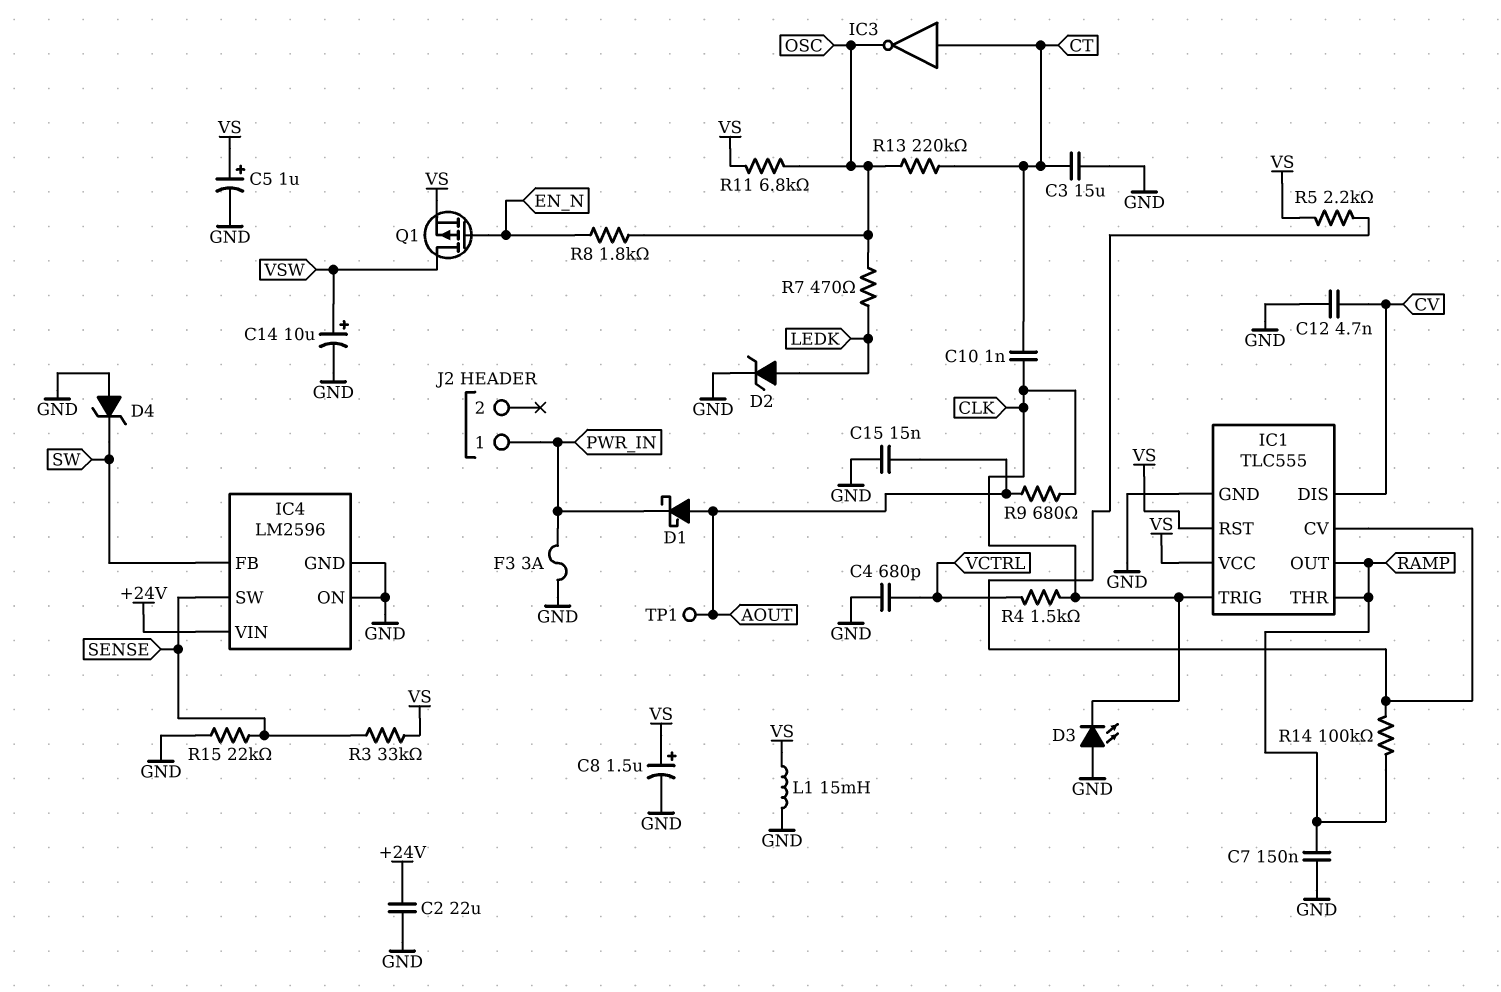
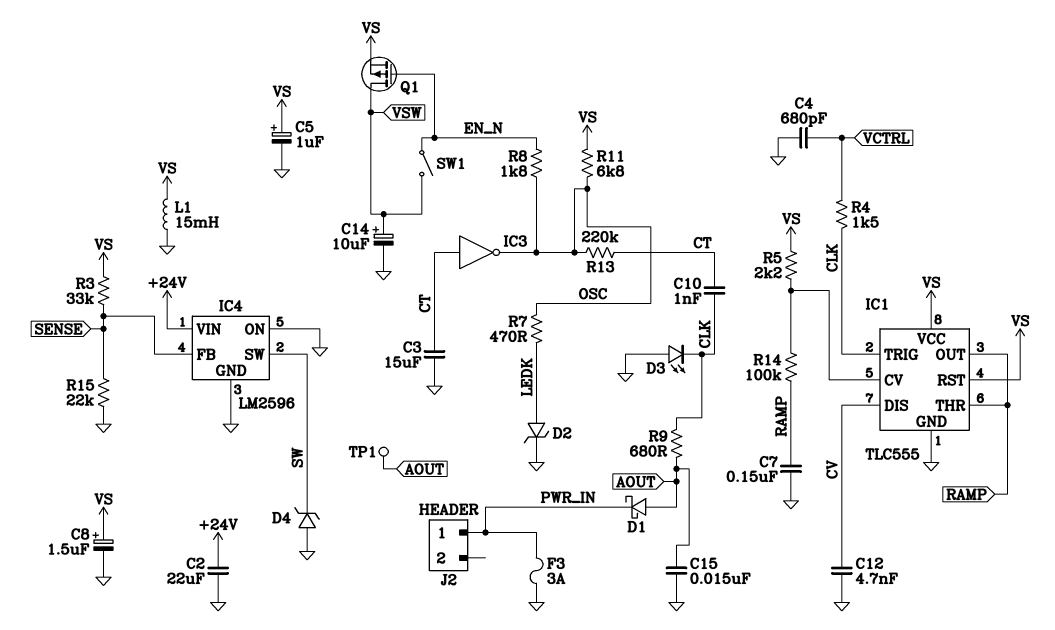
IC4 pin FB: SW -> SENSE
IC4 pin SW: SENSE -> SW
SW1: none -> switch (EN_N, VSW)

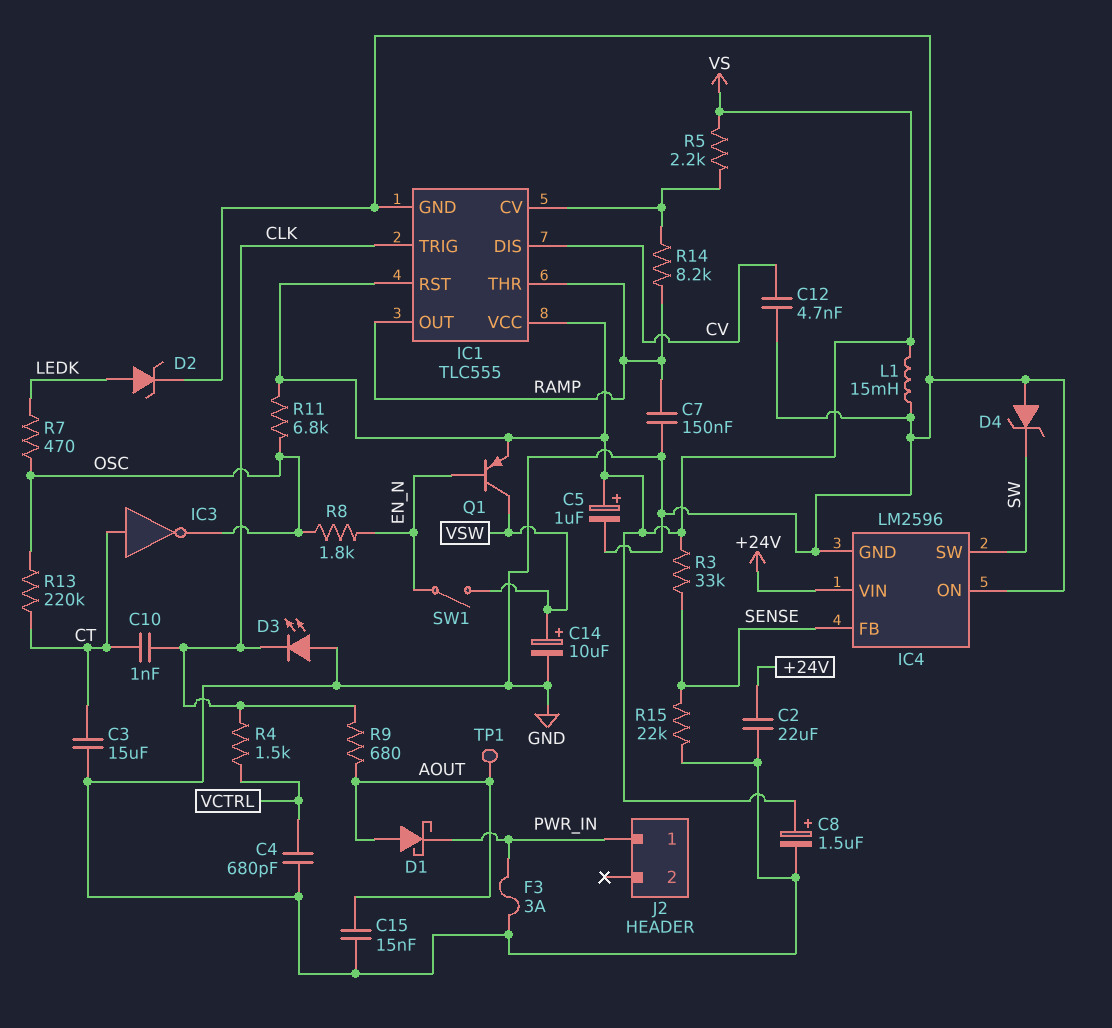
Q1: PMOS (G EN_N, D VSW, S VS) -> PNP (B EN_N, C VSW, E VS)
R14: 100k (IC1/CV, RAMP) -> 8.2k (IC1/CV, RAMP)

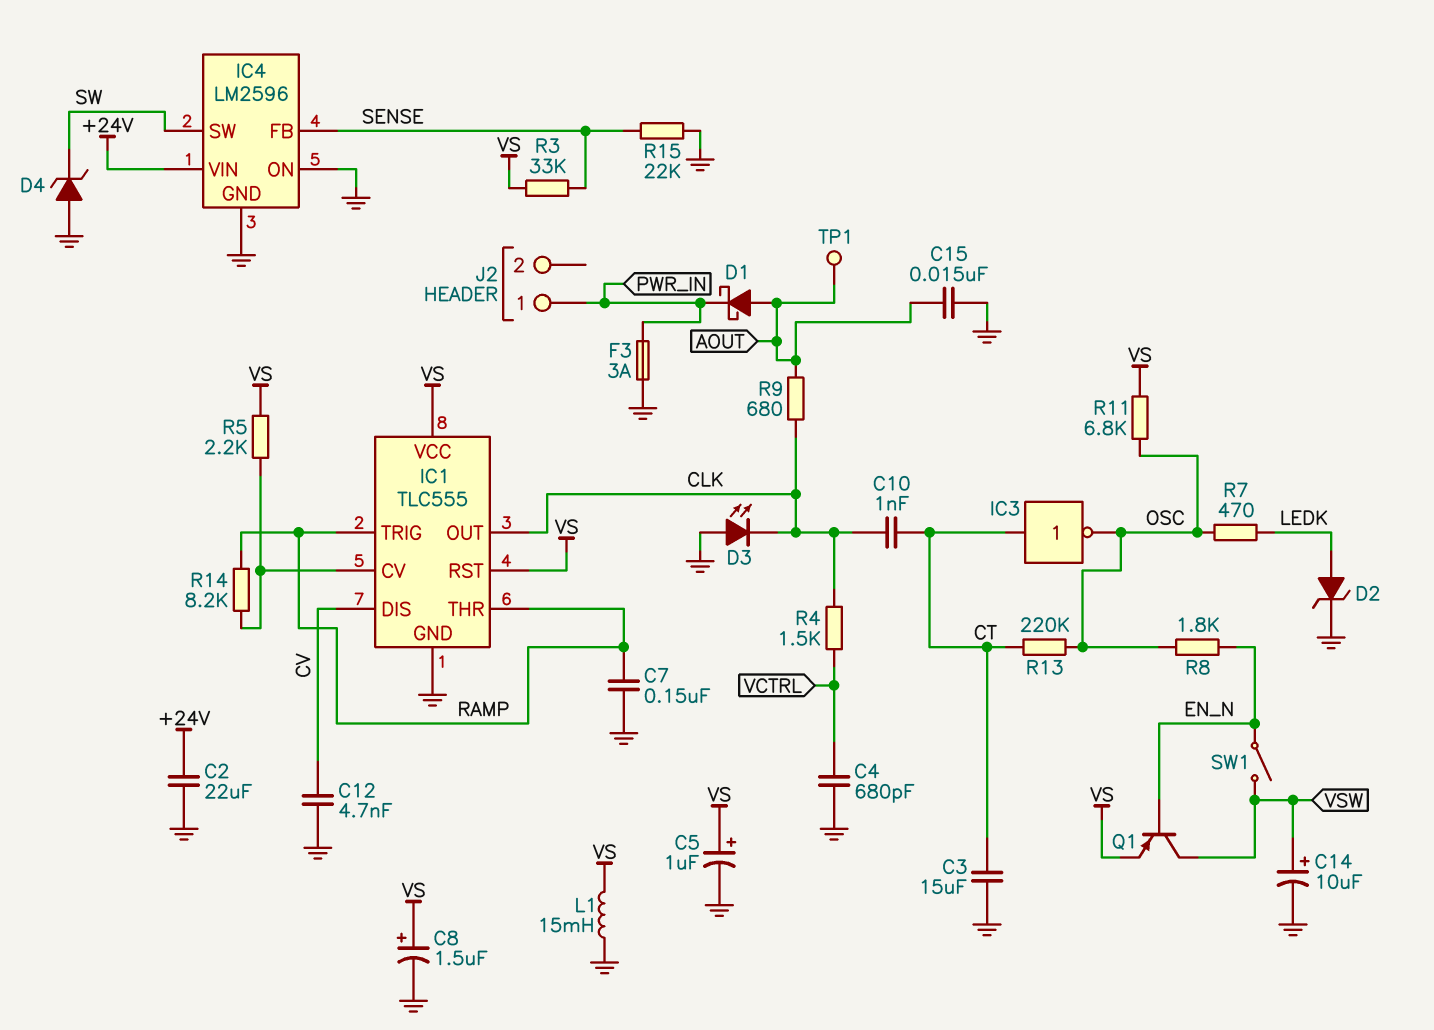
IC1 pin OUT: RAMP -> CLK
IC1 pin TRIG: CLK -> RAMP

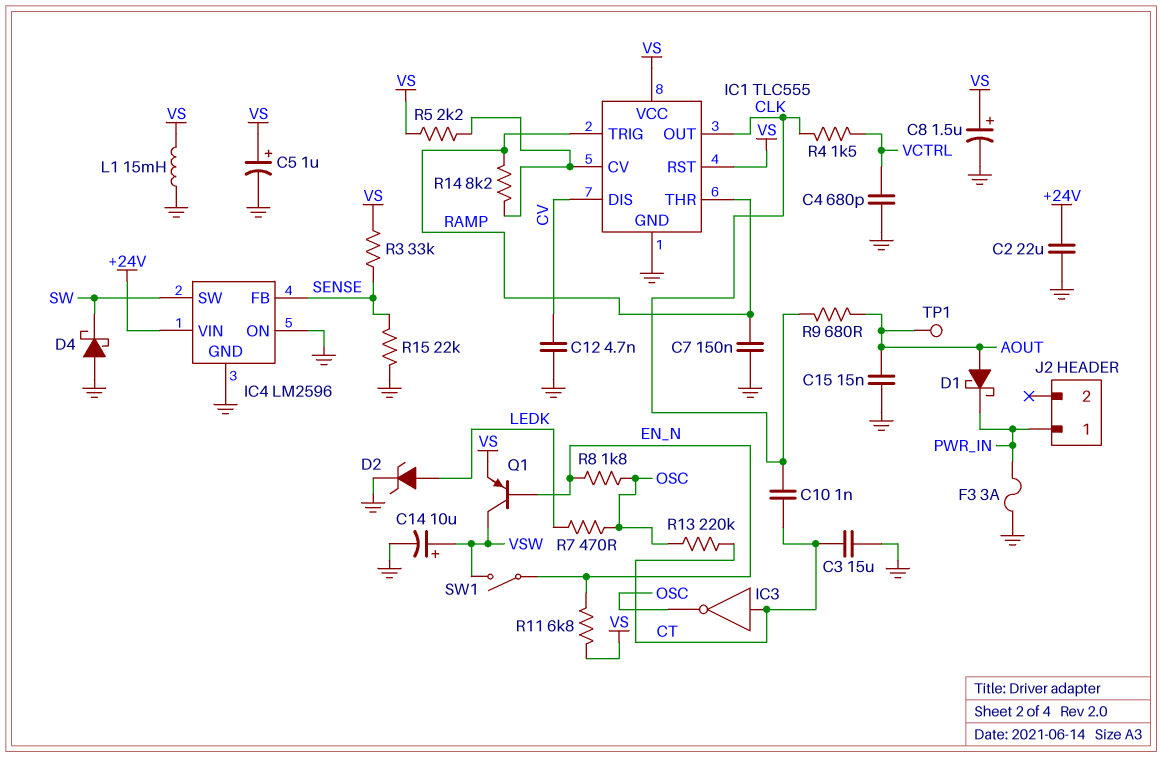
D3: LED (A GND, K CLK) -> none
D4: zener (A GND, K SW) -> schottky (A GND, K SW)
R11: 6.8k (OSC, VS) -> 6.8k (EN_N, VS)

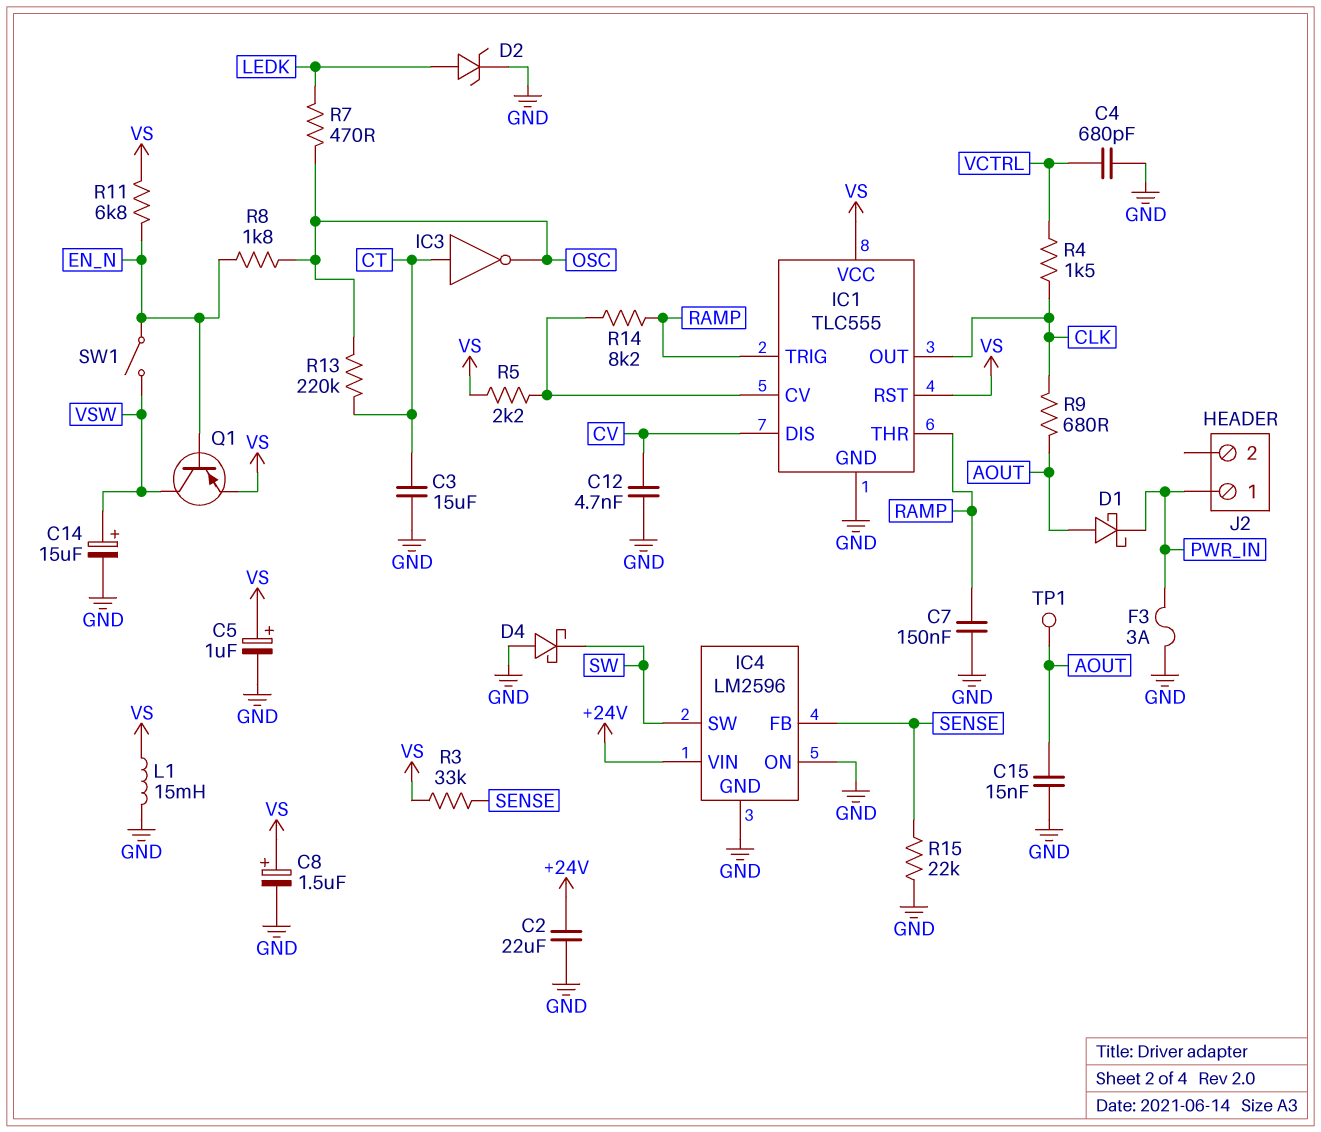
C10: 1nF (CLK, CT) -> none
C14: 10uF (plus VSW, minus GND) -> 15uF (plus VSW, minus GND)

